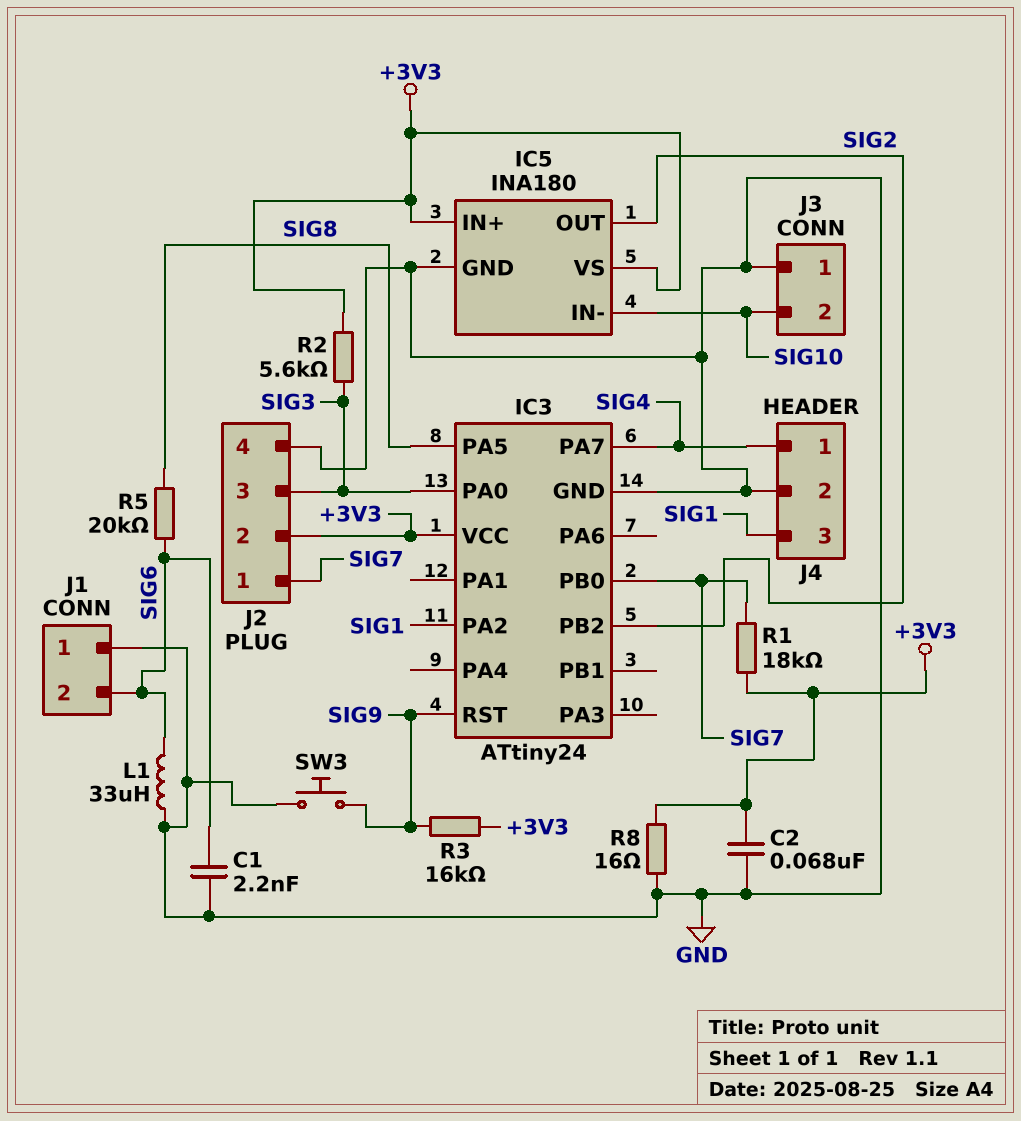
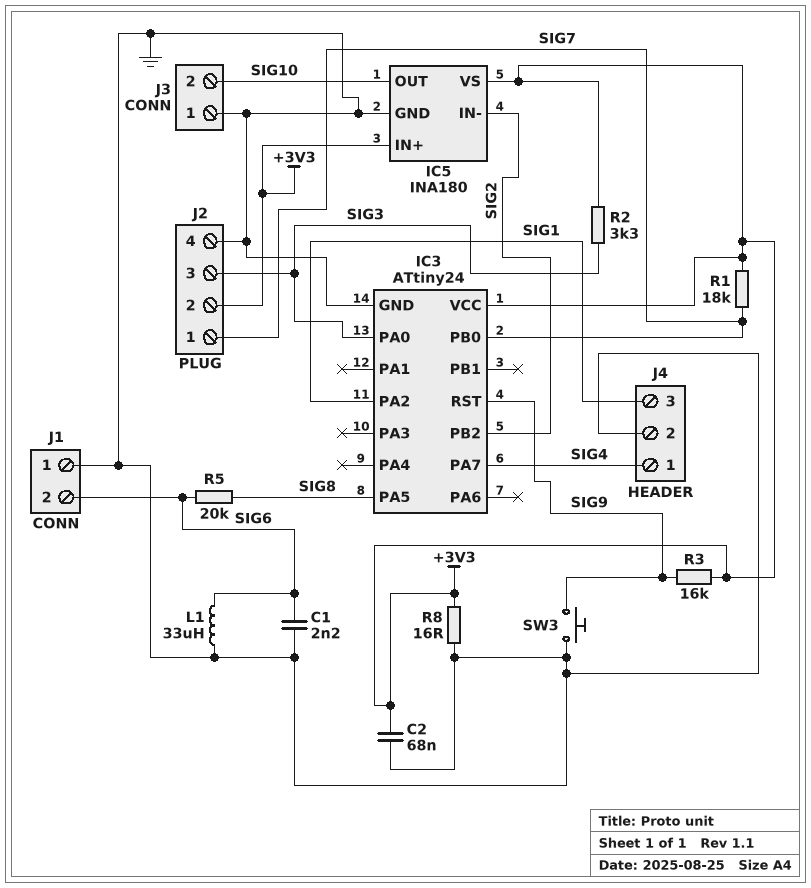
IC5 pin IN-: SIG10 -> SIG2
IC5 pin OUT: SIG2 -> SIG10
R2: 5.6k (+3V3, SIG3) -> 3.3k (+3V3, SIG3)

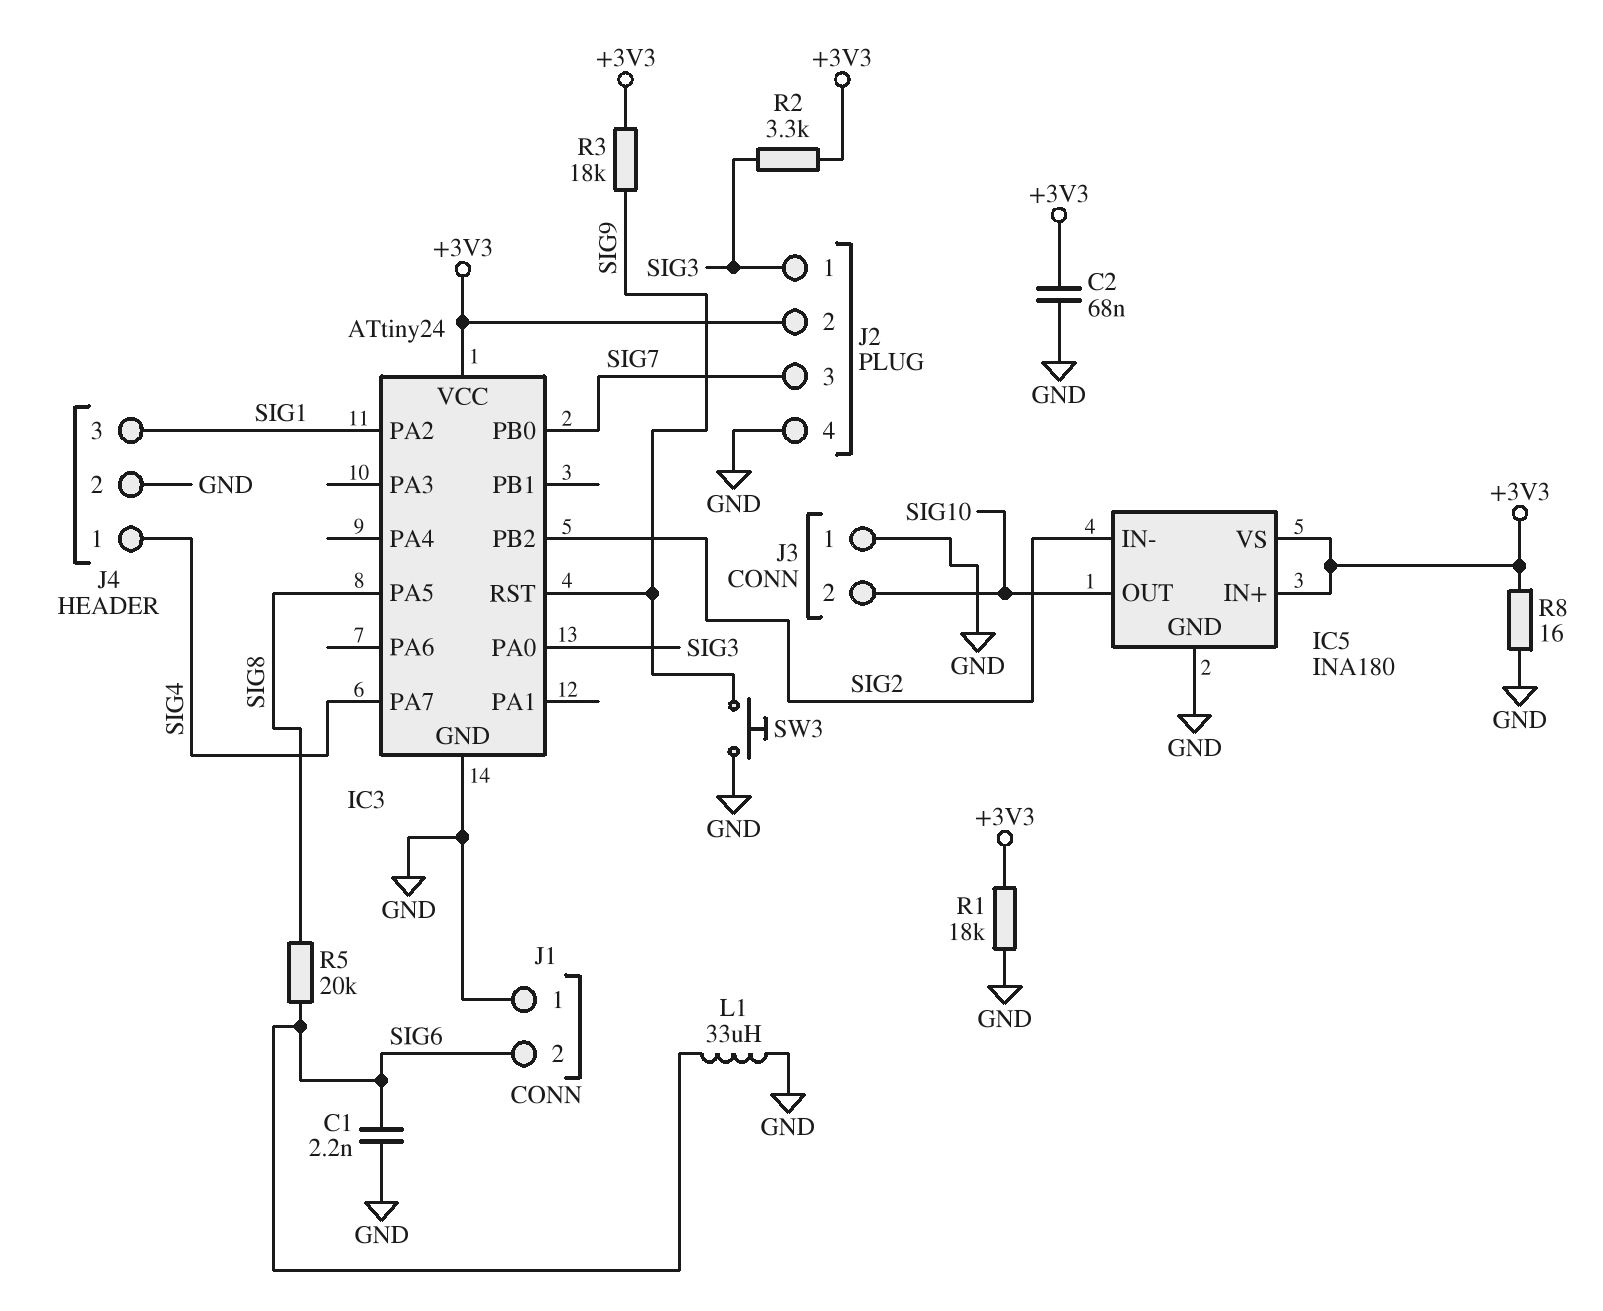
J2 pin 1: SIG7 -> SIG3
J2 pin 3: SIG3 -> SIG7
R1: 18k (+3V3, SIG7) -> 18k (+3V3, GND)
R3: 16k (+3V3, SIG9) -> 18k (+3V3, SIG9)

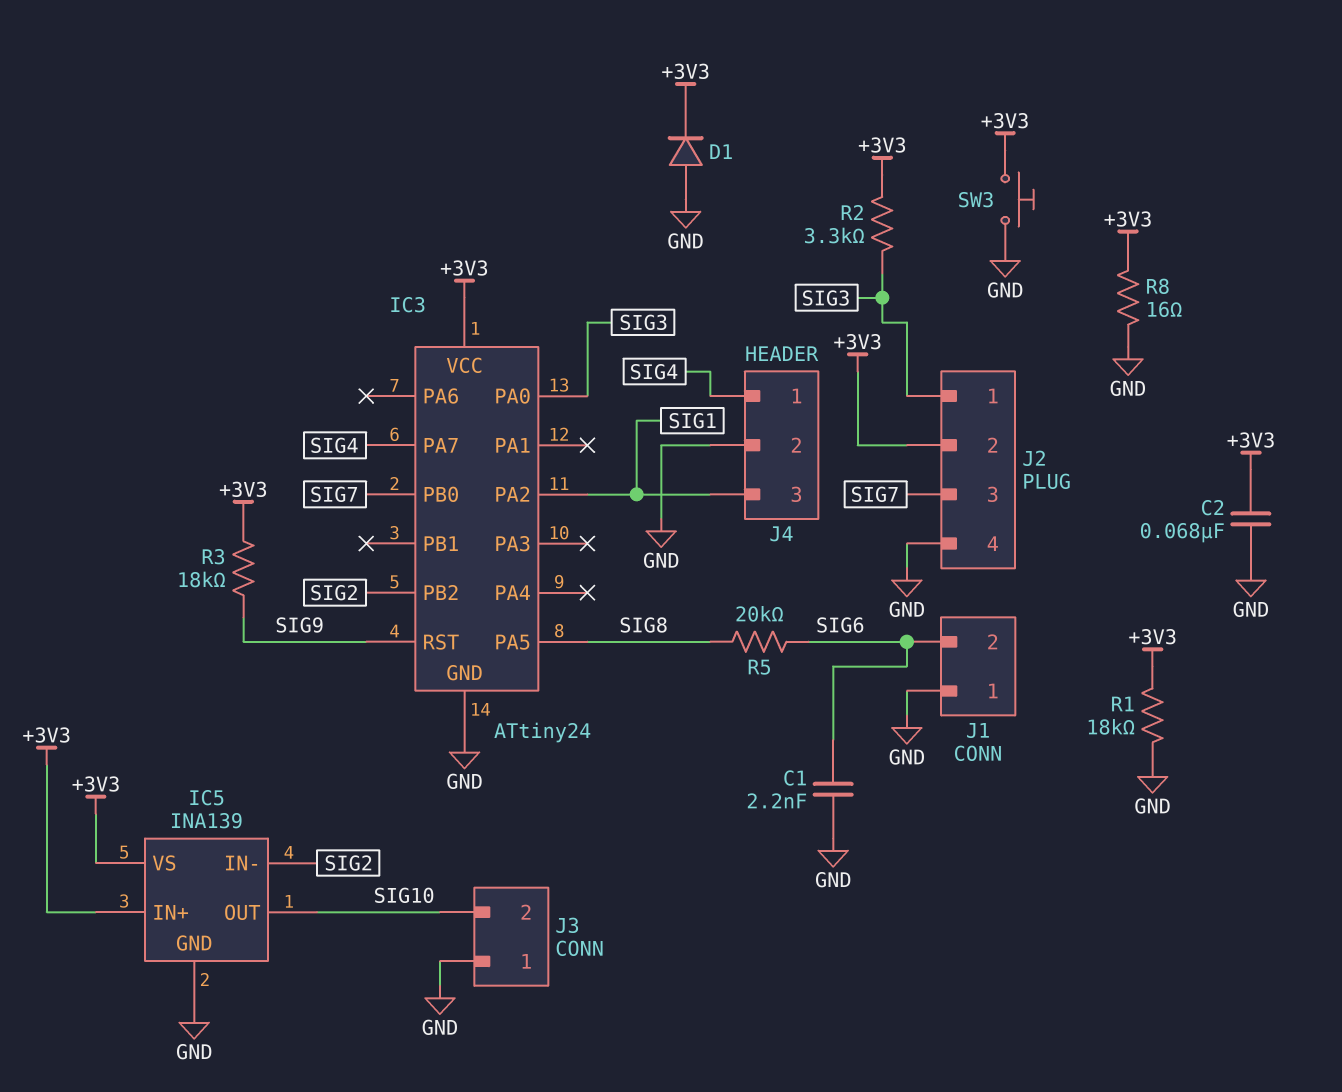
D1: none -> diode (A GND, K +3V3)
IC5: INA180 -> INA139
L1: 33uH (GND, SIG6) -> none
SW3: button (GND, SIG9) -> button (+3V3, GND)

